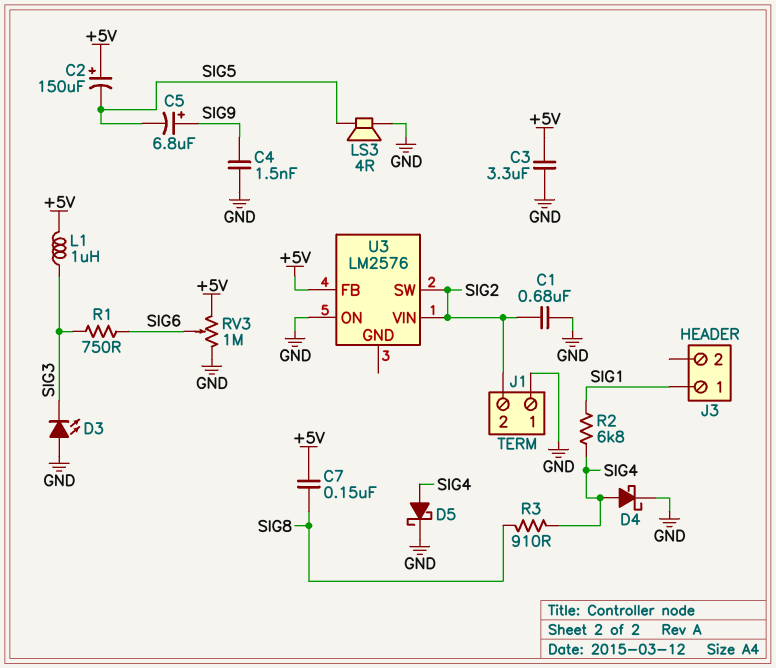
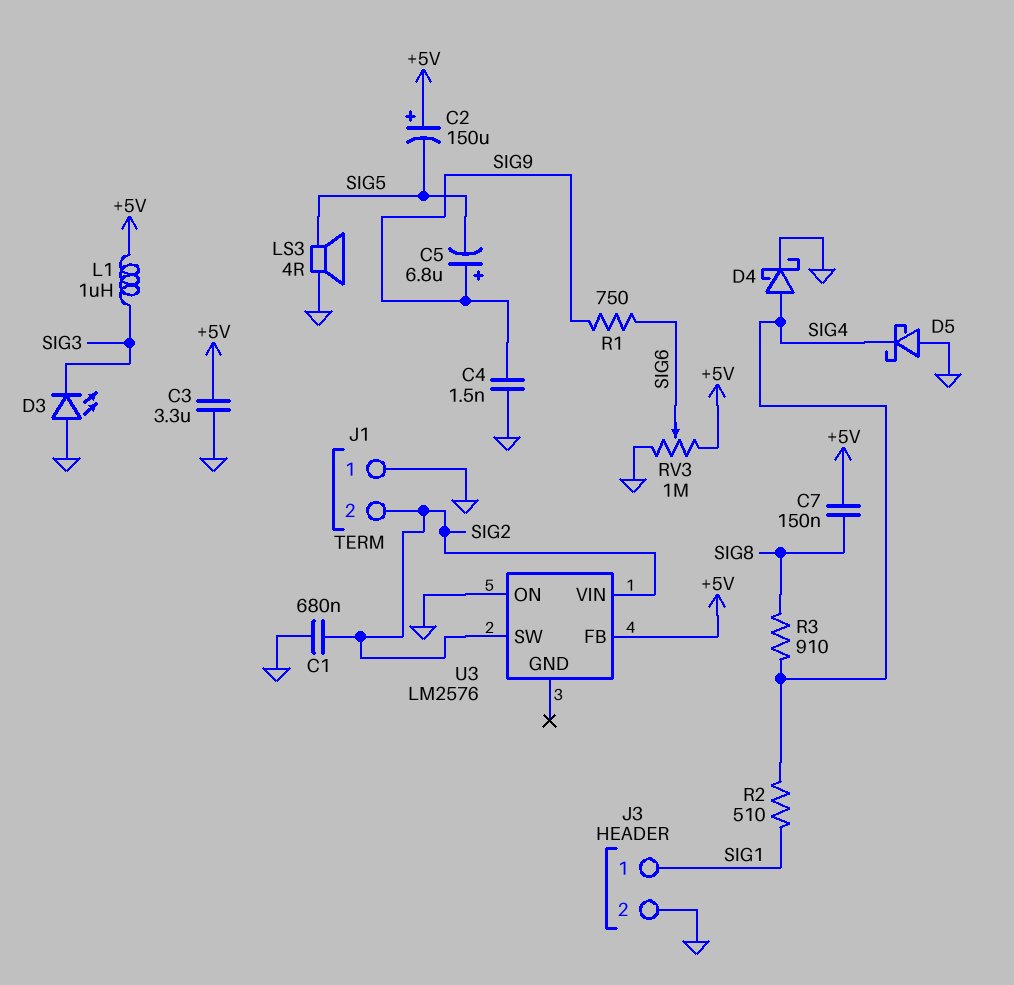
D5: schottky (A SIG4, K GND) -> schottky (A GND, K SIG4)
J3 pin 2: none -> GND
R1: 750 (SIG3, SIG6) -> 750 (SIG6, SIG9)
R2: 6.8k (SIG1, SIG4) -> 510 (SIG1, SIG4)

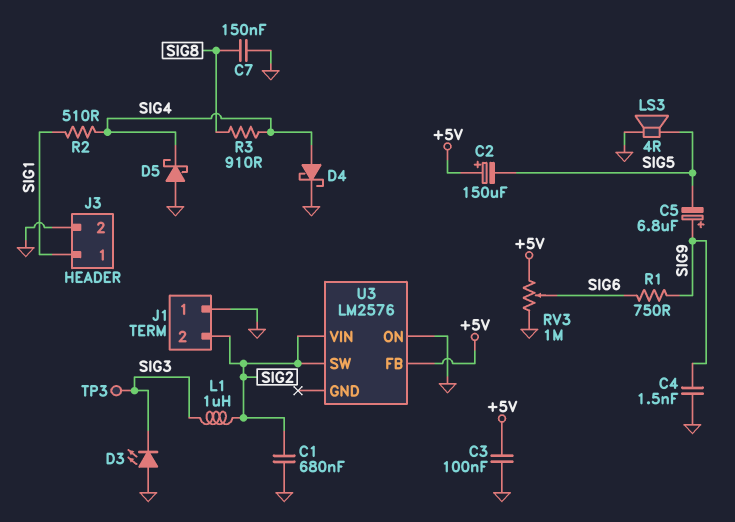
C3: 3.3uF (+5V, GND) -> 100nF (+5V, GND)
C7: 150nF (+5V, SIG8) -> 150nF (GND, SIG8)
L1: 1uH (+5V, SIG3) -> 1uH (SIG2, SIG3)
TP3: none -> test point (SIG3)

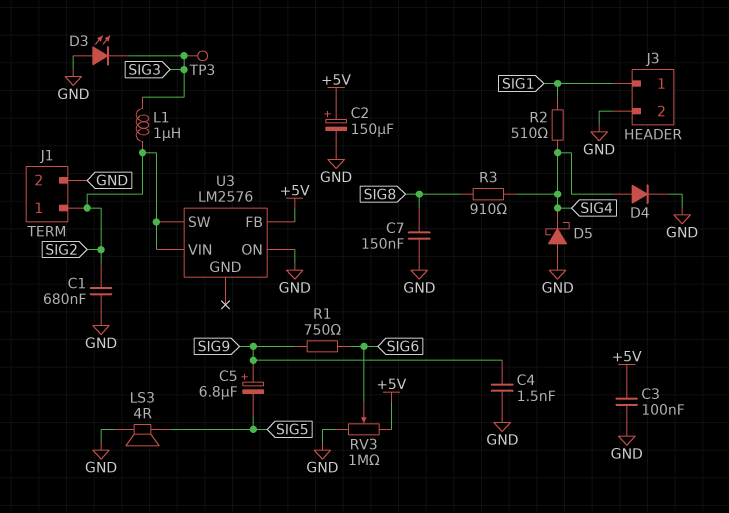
C2: 150uF (plus +5V, minus SIG5) -> 150uF (plus +5V, minus GND)
D4: schottky (A SIG4, K GND) -> diode (A SIG4, K GND)
J1 pin 1: GND -> SIG2
J1 pin 2: SIG2 -> GND

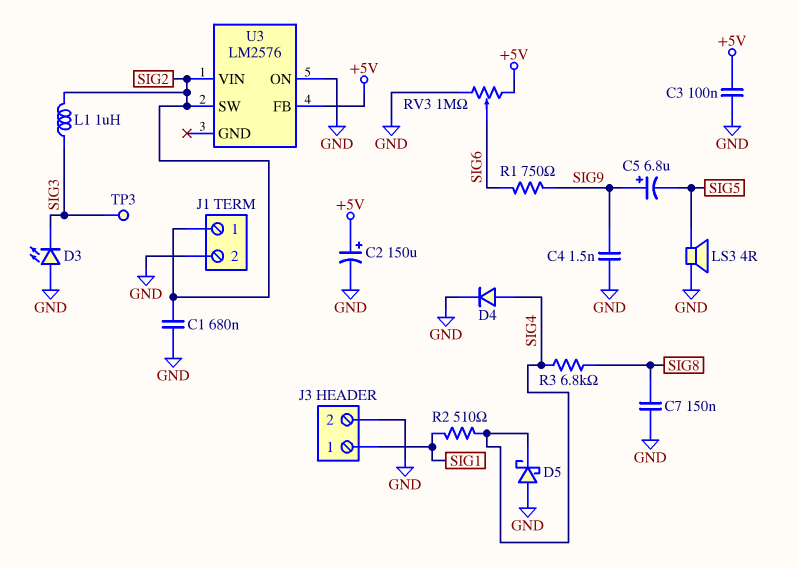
R3: 910 (SIG4, SIG8) -> 6.8k (SIG4, SIG8)

